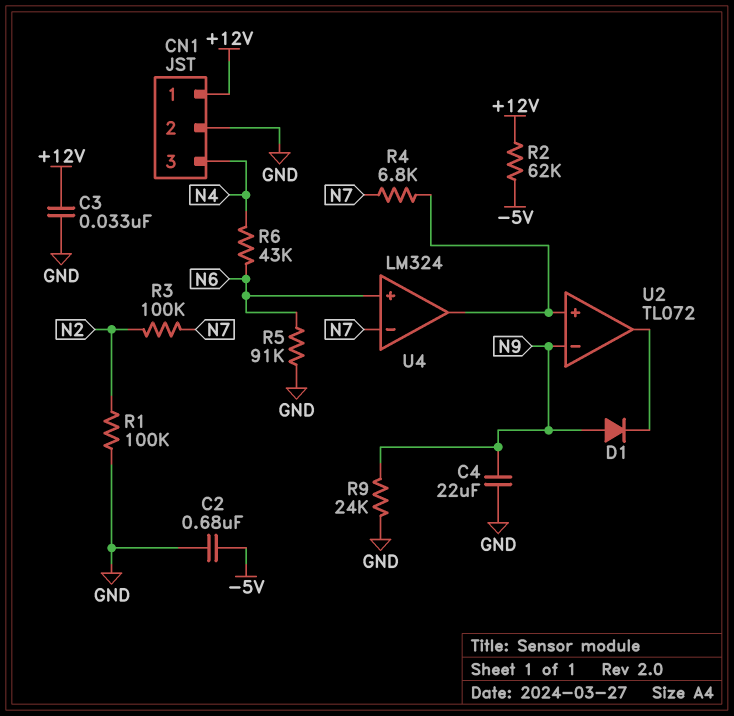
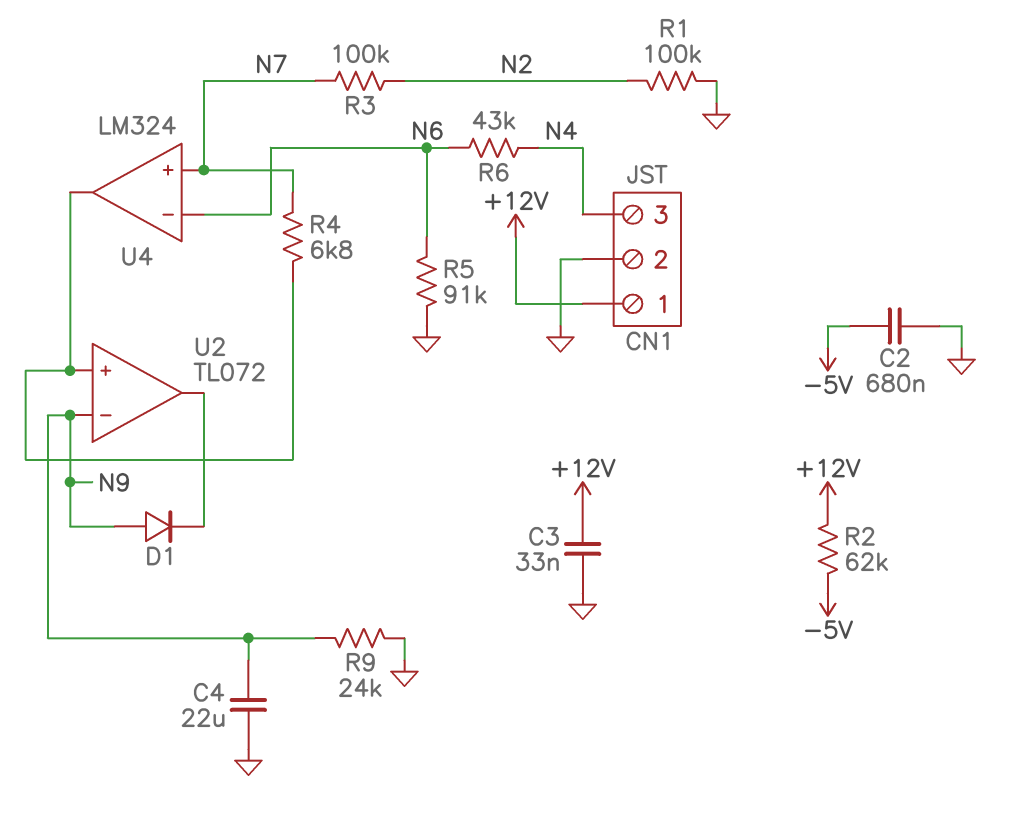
U4 pin in+: N6 -> N7
U4 pin in-: N7 -> N6

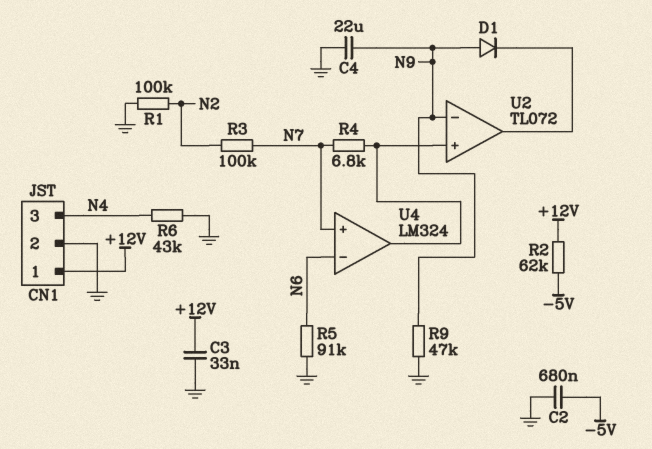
R6: 43k (N4, N6) -> 43k (GND, N4)
R9: 24k (GND, N9) -> 47k (GND, N9)

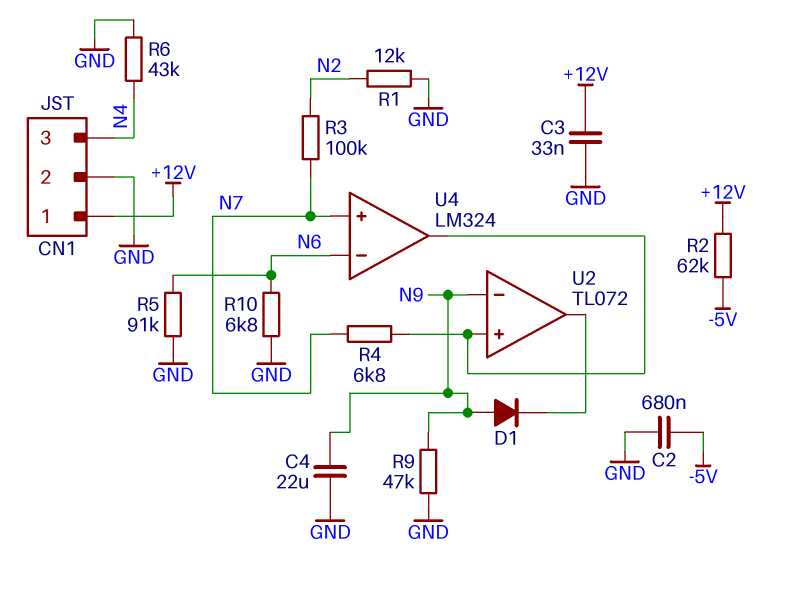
R1: 100k (GND, N2) -> 12k (GND, N2)
R10: none -> 6.8k (GND, N6)

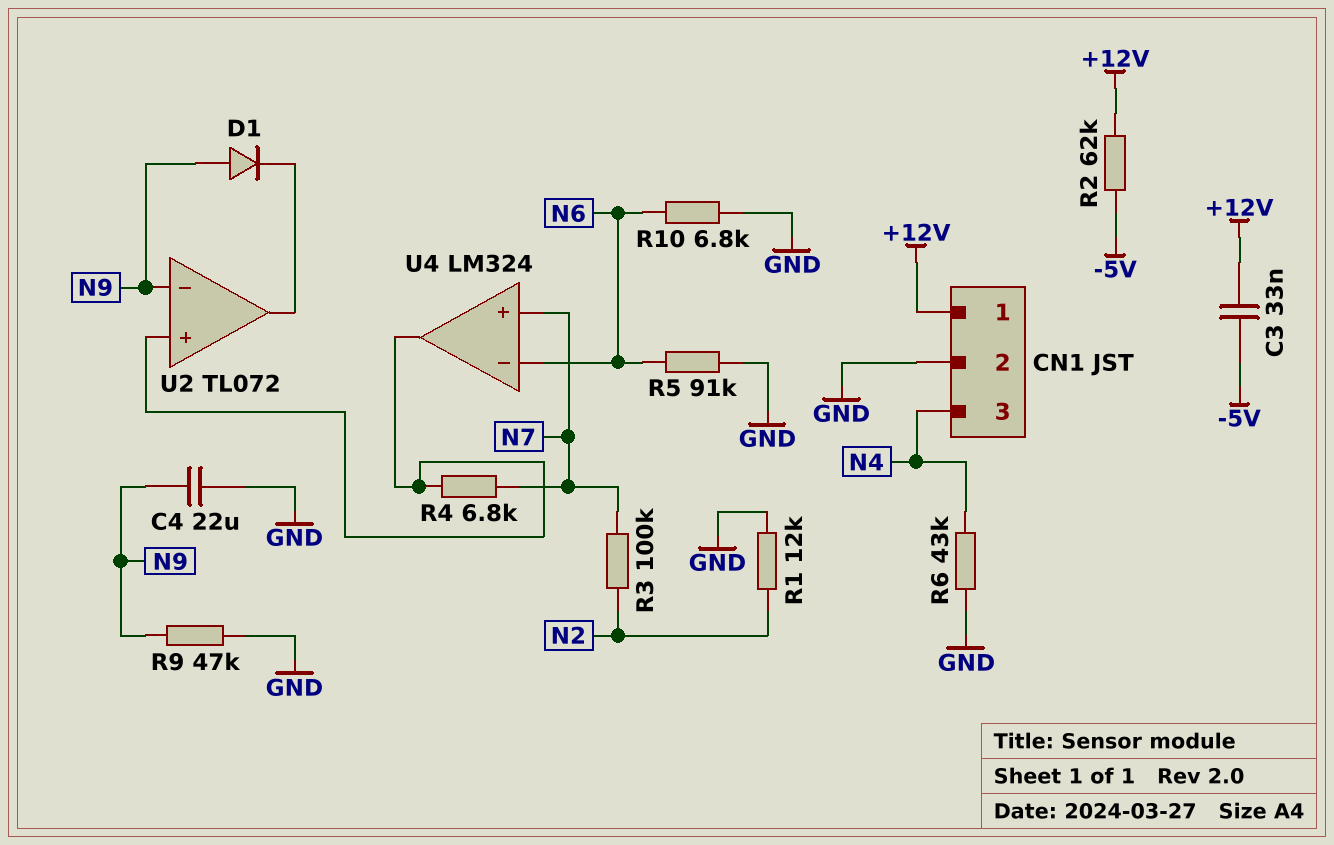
C2: 680nF (-5V, GND) -> none
C3: 33nF (+12V, GND) -> 33nF (+12V, -5V)

